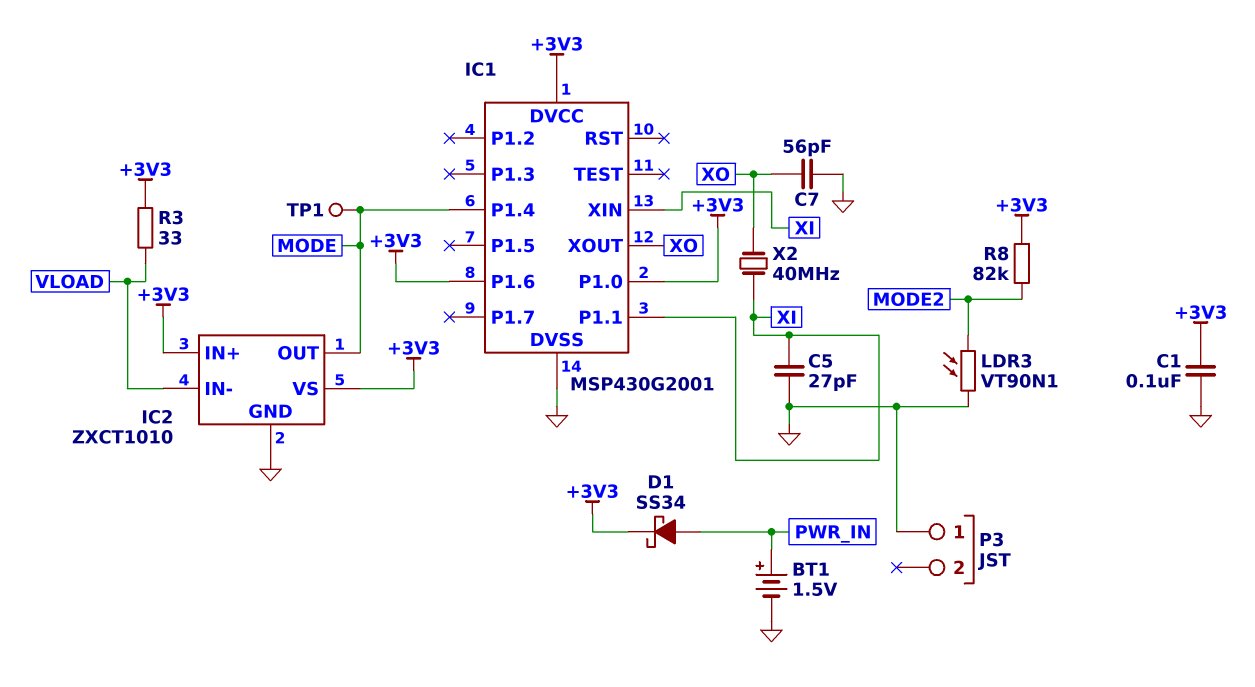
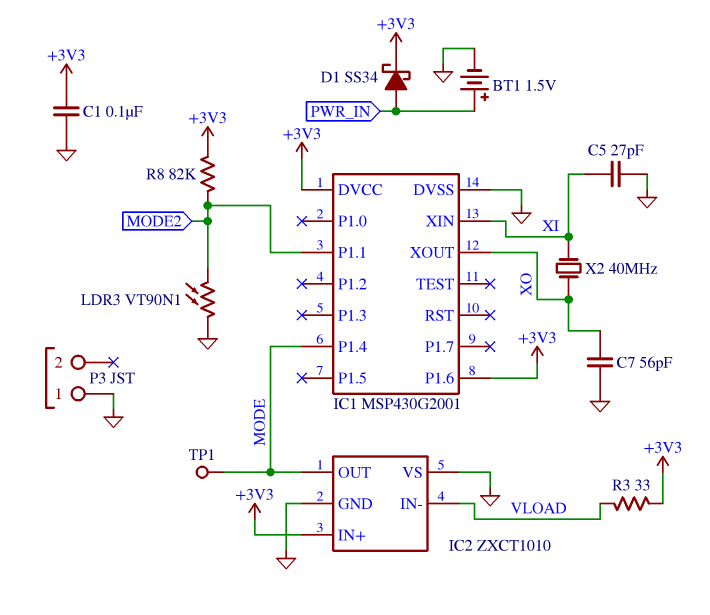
IC1 pin P1.0: +3V3 -> none
IC1 pin P1.1: XI -> MODE2
IC2 pin VS: +3V3 -> GND

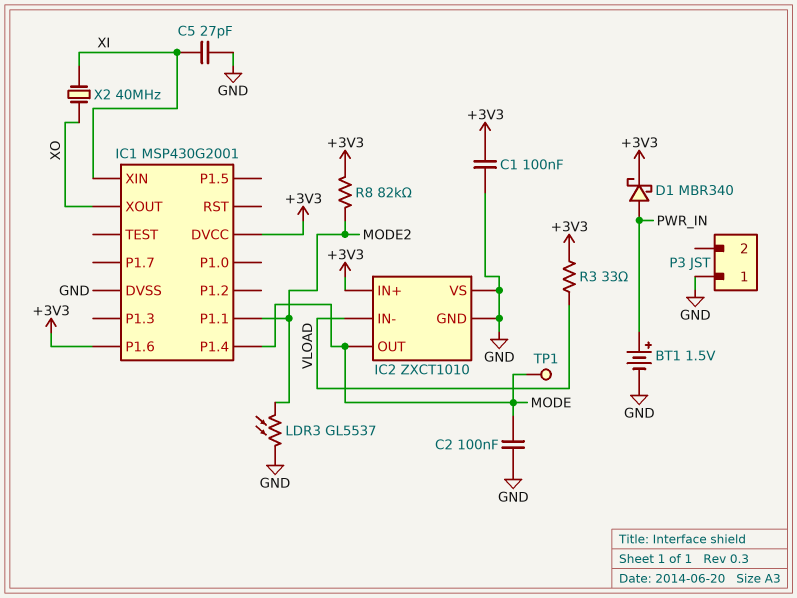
C2: none -> 100nF (GND, MODE)
C7: 56pF (GND, XO) -> none
D1: schottky SS34 (A PWR_IN, K +3V3) -> schottky MBR340 (A PWR_IN, K +3V3)
LDR3: VT90N1 (GND, MODE2) -> GL5537 (GND, MODE2)

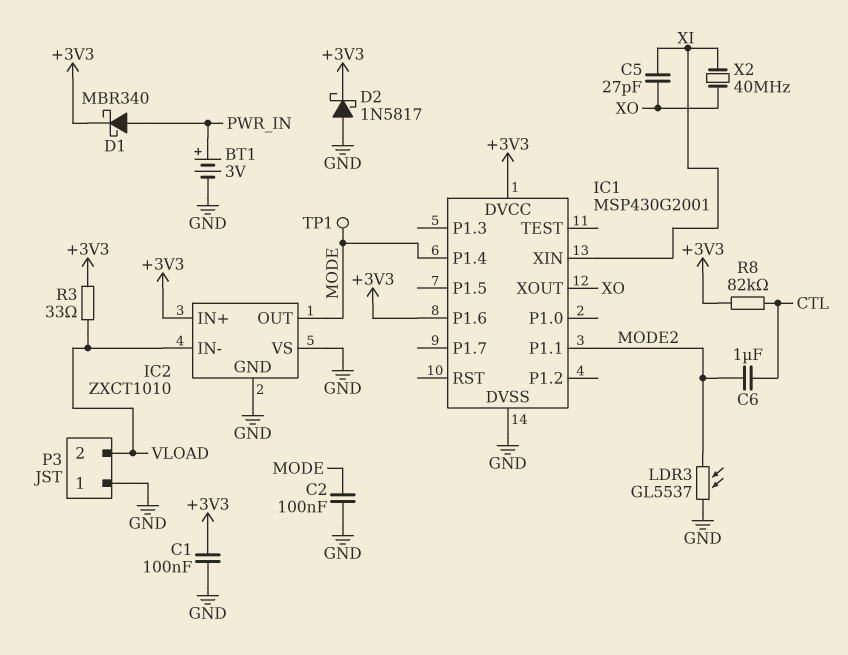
BT1: 1.5V (plus PWR_IN, minus GND) -> 3V (plus PWR_IN, minus GND)
C5: 27pF (GND, XI) -> 27pF (XI, XO)
C6: none -> 1uF (CTL, MODE2)
D2: none -> schottky 1N5817 (A GND, K +3V3)
P3 pin 2: none -> VLOAD
R8: 82k (+3V3, MODE2) -> 82k (+3V3, CTL)

